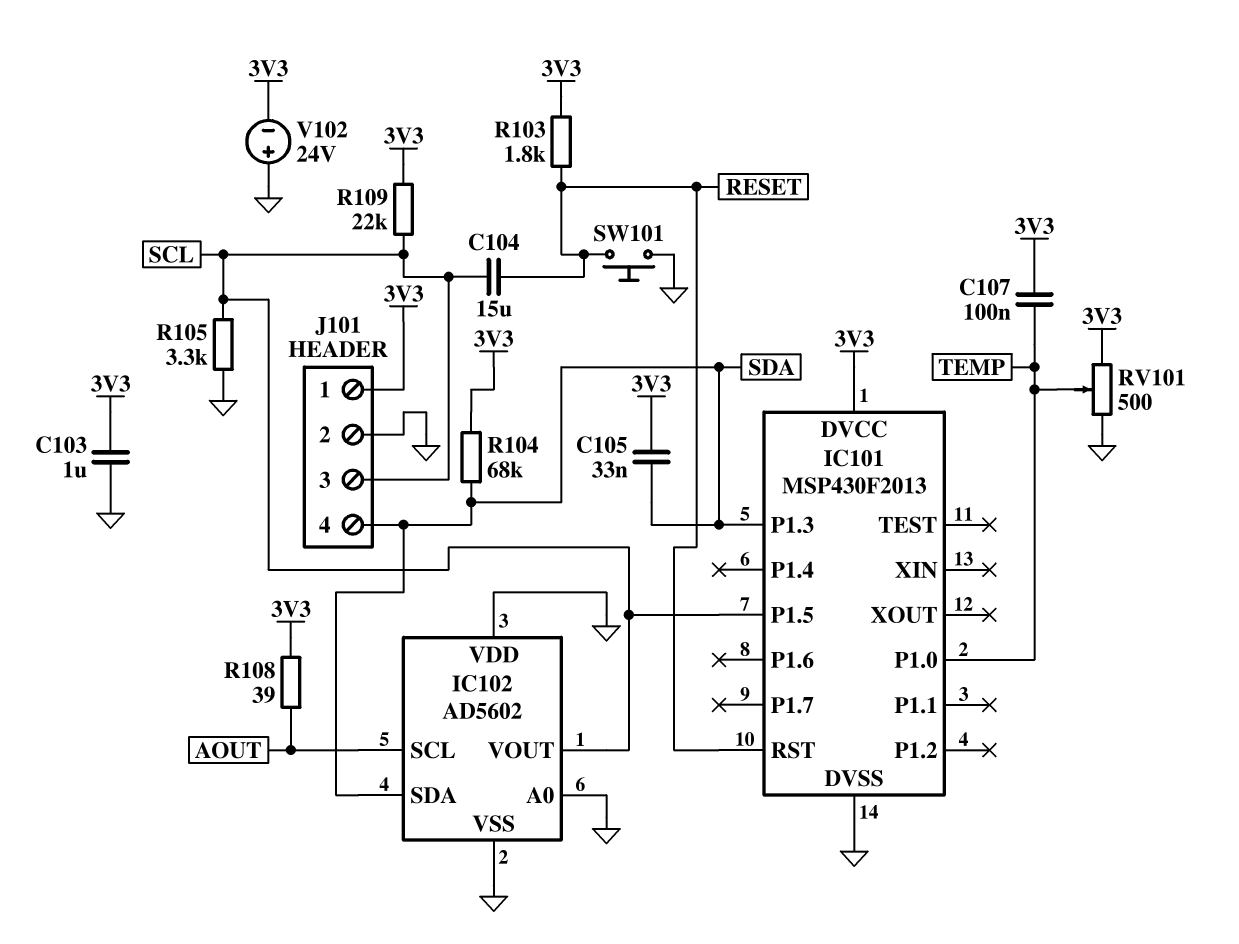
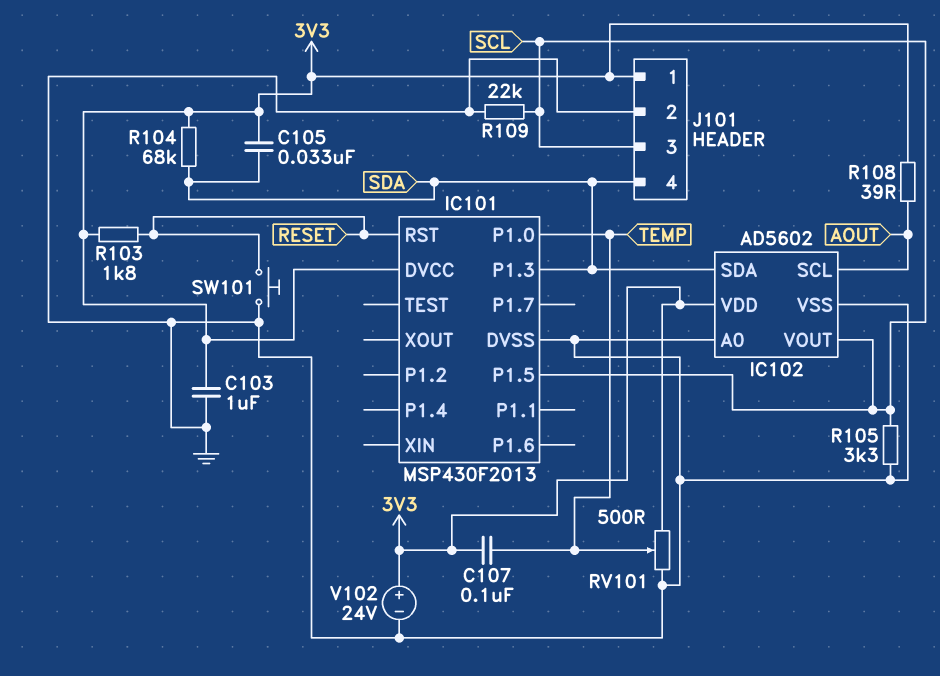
C104: 15uF (RESET, SCL) -> none
IC102 pin VDD: GND -> 3V3
R109: 22k (3V3, SCL) -> 22k (GND, SCL)
V102: 24V (plus GND, minus 3V3) -> 24V (plus 3V3, minus GND)

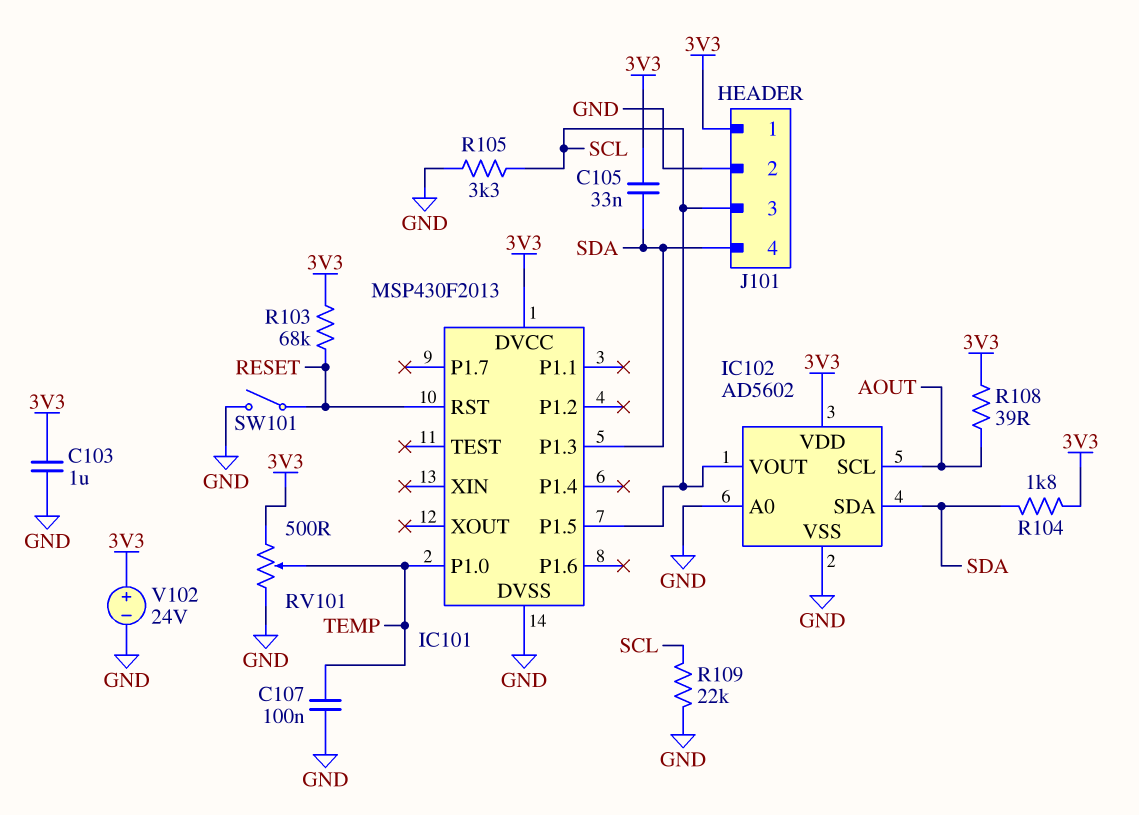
C107: 100nF (3V3, TEMP) -> 100nF (GND, TEMP)
R103: 1.8k (3V3, RESET) -> 68k (3V3, RESET)
R104: 68k (3V3, SDA) -> 1.8k (3V3, SDA)
SW101: button (GND, RESET) -> switch (GND, RESET)

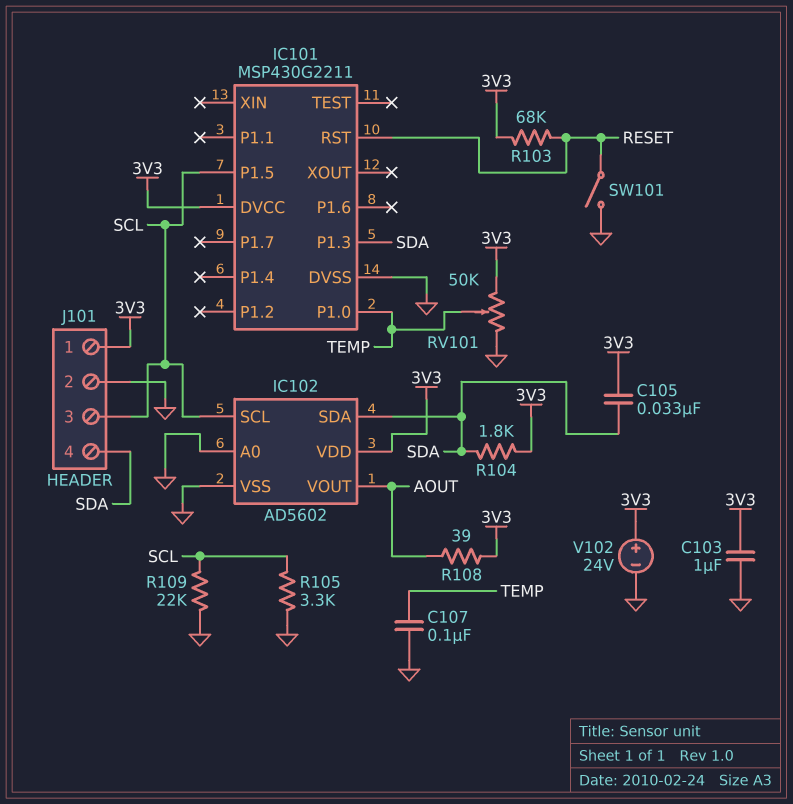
IC101: MSP430F2013 -> MSP430G2211
IC102 pin SCL: AOUT -> SCL
IC102 pin VOUT: SCL -> AOUT
RV101: 500 (3V3, GND, wiper TEMP) -> 50k (3V3, GND, wiper TEMP)

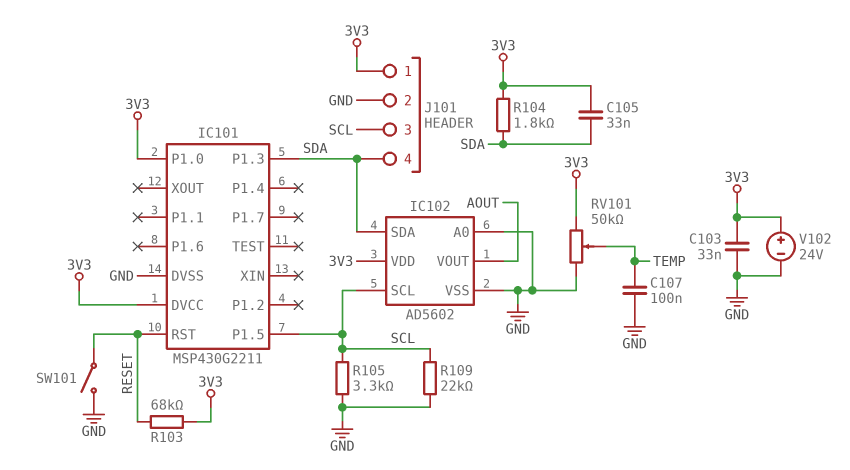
C103: 1uF (3V3, GND) -> 33nF (3V3, GND)
IC101 pin P1.0: TEMP -> 3V3
R108: 39 (3V3, AOUT) -> none

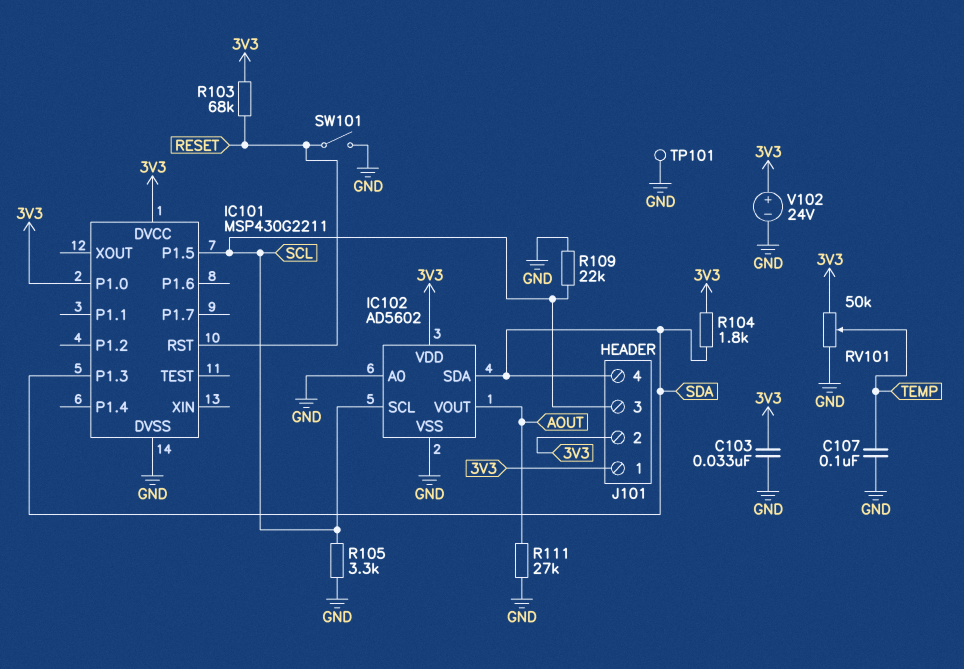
C105: 33nF (3V3, SDA) -> none
J101 pin 2: GND -> 3V3
R111: none -> 27k (AOUT, GND)
TP101: none -> test point (GND)

